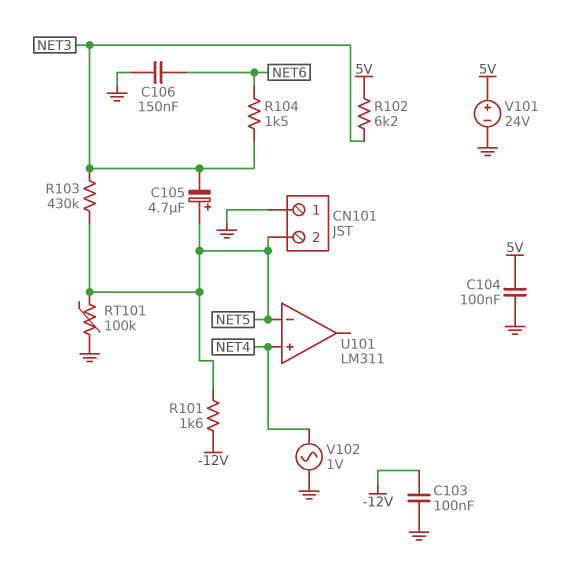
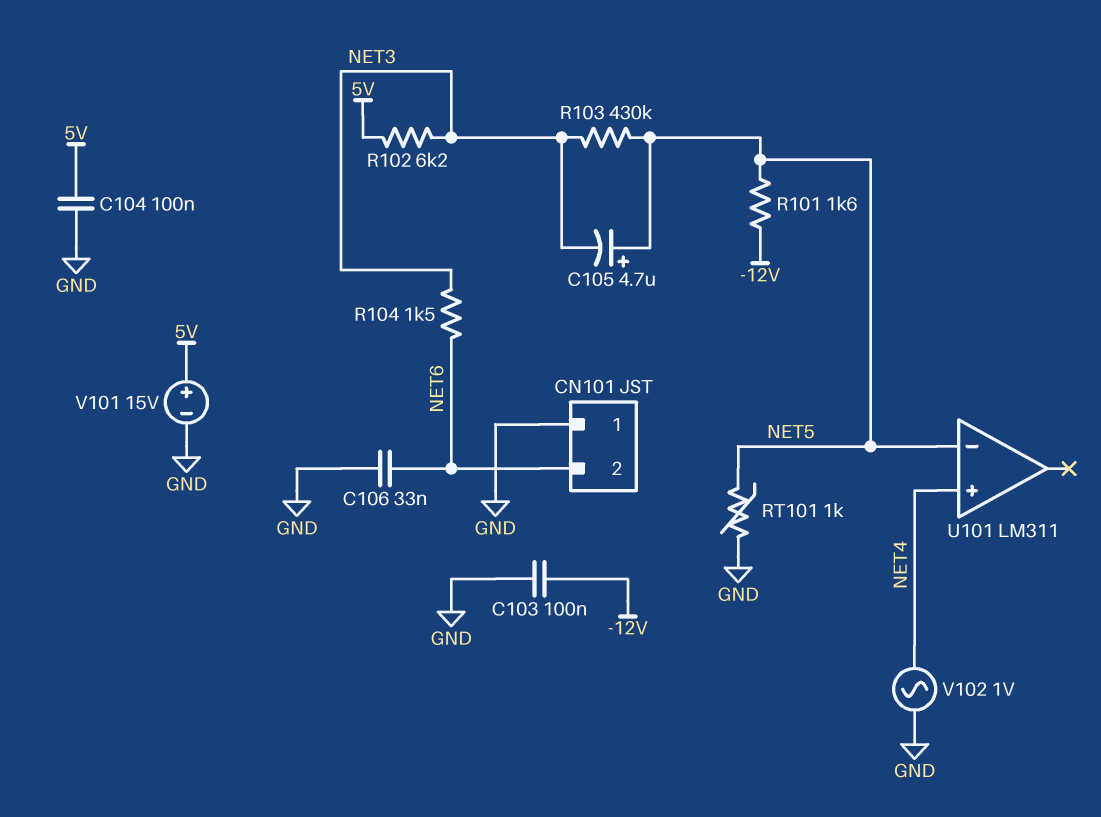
C106: 150nF (GND, NET6) -> 33nF (GND, NET6)
CN101 pin 2: NET5 -> NET6
RT101: 100k (GND, NET5) -> 1k (GND, NET5)
V101: 24V (plus 5V, minus GND) -> 15V (plus 5V, minus GND)

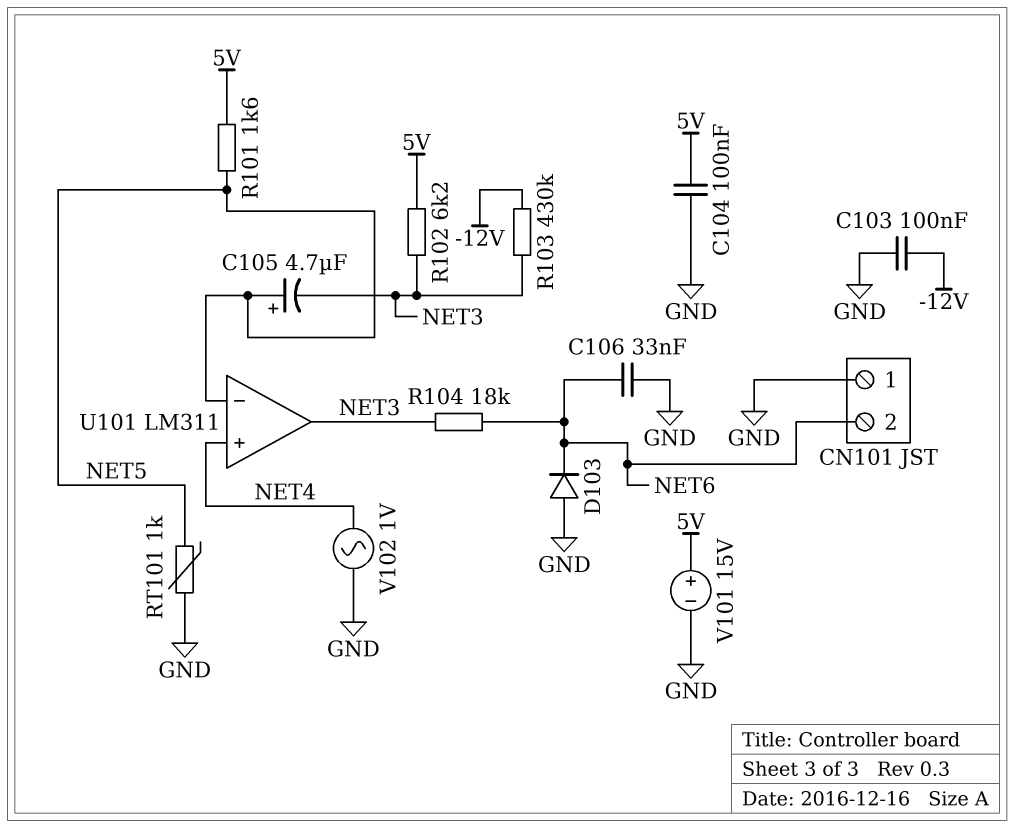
D103: none -> diode (A GND, K NET6)
R101: 1.6k (-12V, NET5) -> 1.6k (5V, NET5)
R103: 430k (NET3, NET5) -> 430k (-12V, NET3)
R104: 1.5k (NET3, NET6) -> 18k (NET3, NET6)
U101 pin out: none -> NET3

